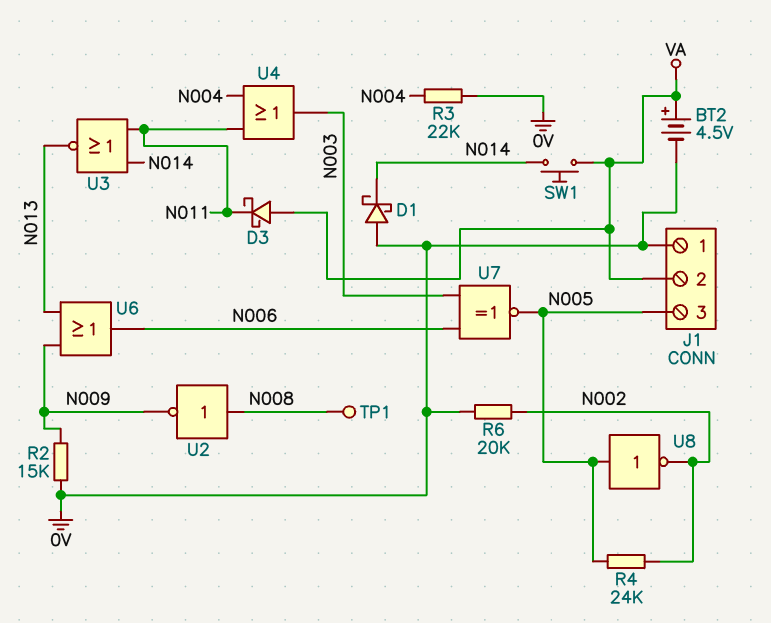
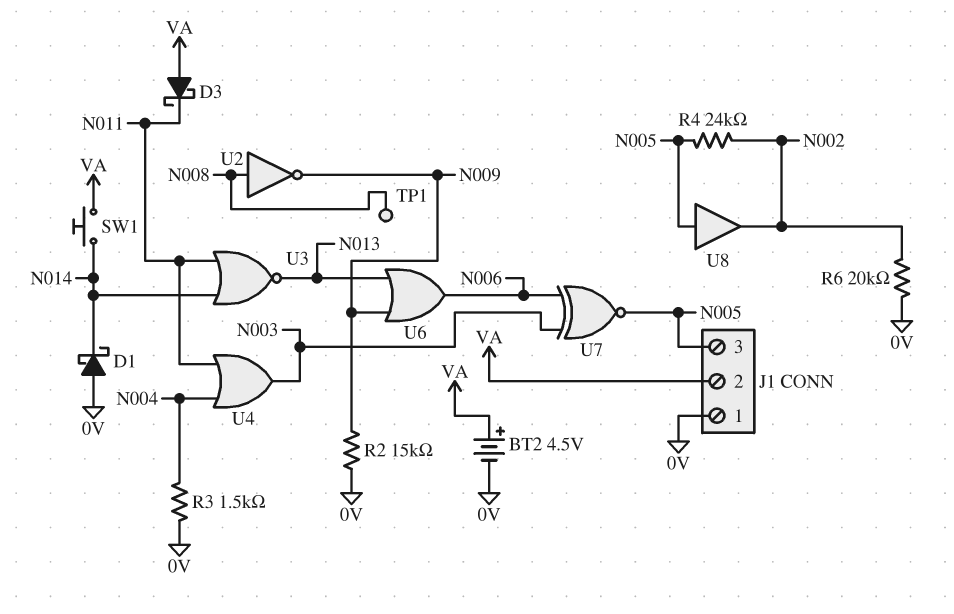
R3: 22k (0V, N004) -> 1.5k (0V, N004)
U8: NOT (in N005, out N002) -> buffer (in N005, out N002)

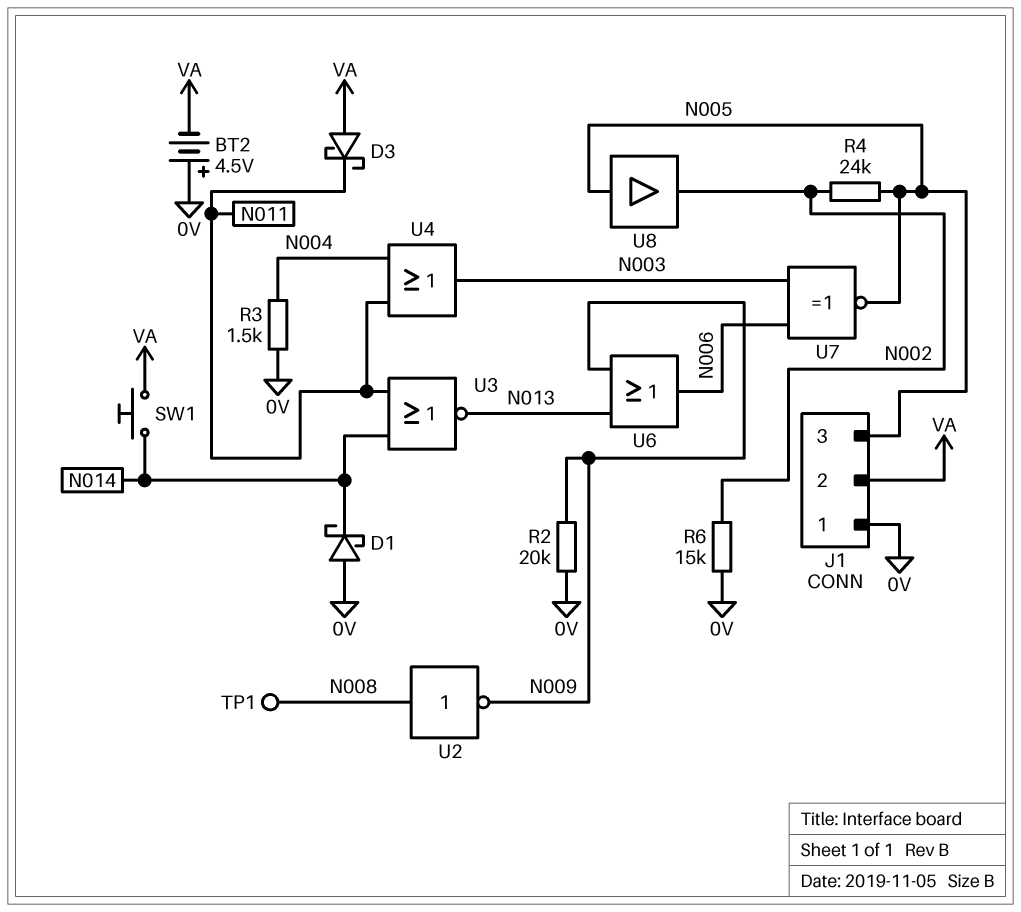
BT2: 4.5V (plus VA, minus 0V) -> 4.5V (plus 0V, minus VA)
R2: 15k (0V, N009) -> 20k (0V, N009)
R6: 20k (0V, N002) -> 15k (0V, N002)

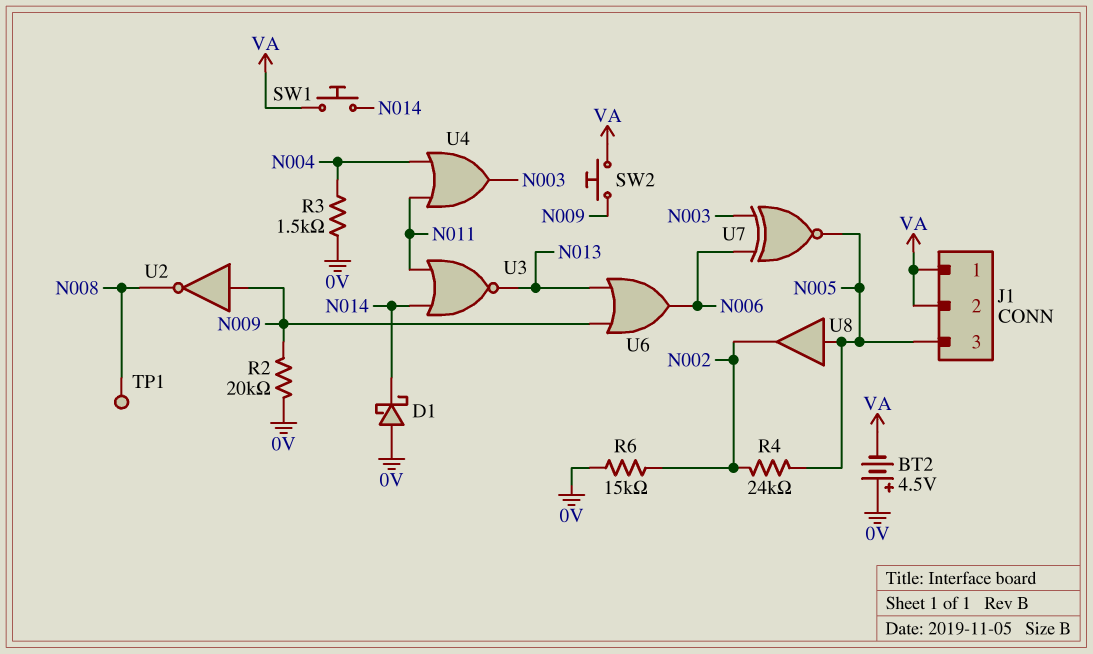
D3: schottky (A VA, K N011) -> none
J1 pin 1: 0V -> VA
SW2: none -> button (N009, VA)
U2: NOT (in N008, out N009) -> NOT (in N009, out N008)

